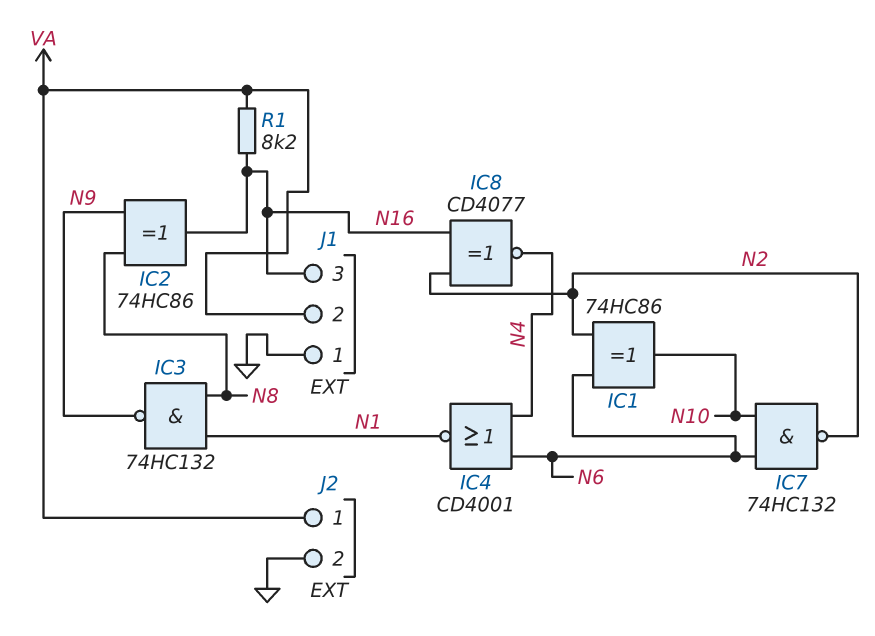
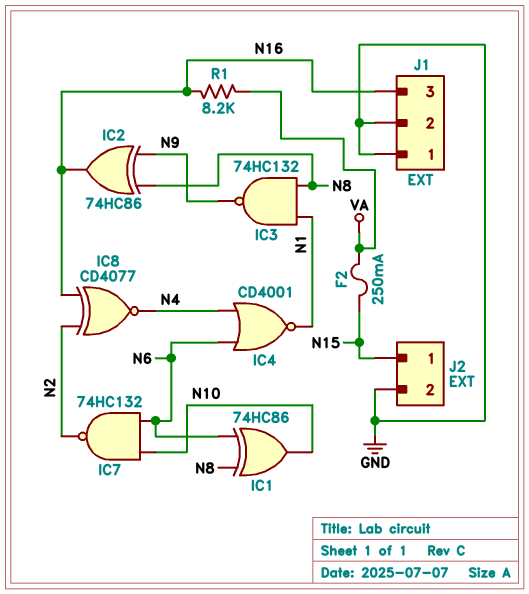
F2: none -> 250mA (N15, VA)
IC1: XOR 74HC86 (in N2, in N6, out N10) -> XOR 74HC86 (in N6, in N8, out N10)
J1 pin 2: VA -> GND
J2 pin 1: VA -> N15

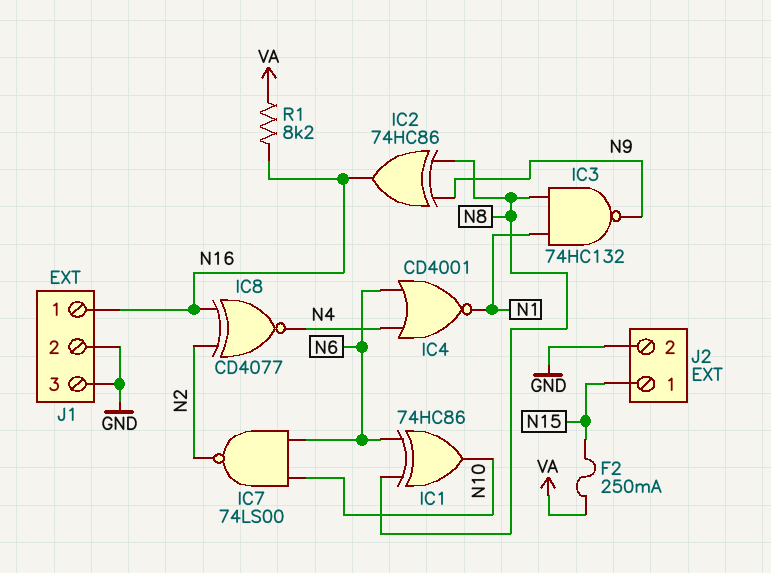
IC7: NAND 74HC132 (in N6, in N10, out N2) -> NAND 74LS00 (in N6, in N10, out N2)
J1 pin 1: GND -> N16
J1 pin 3: N16 -> GND

